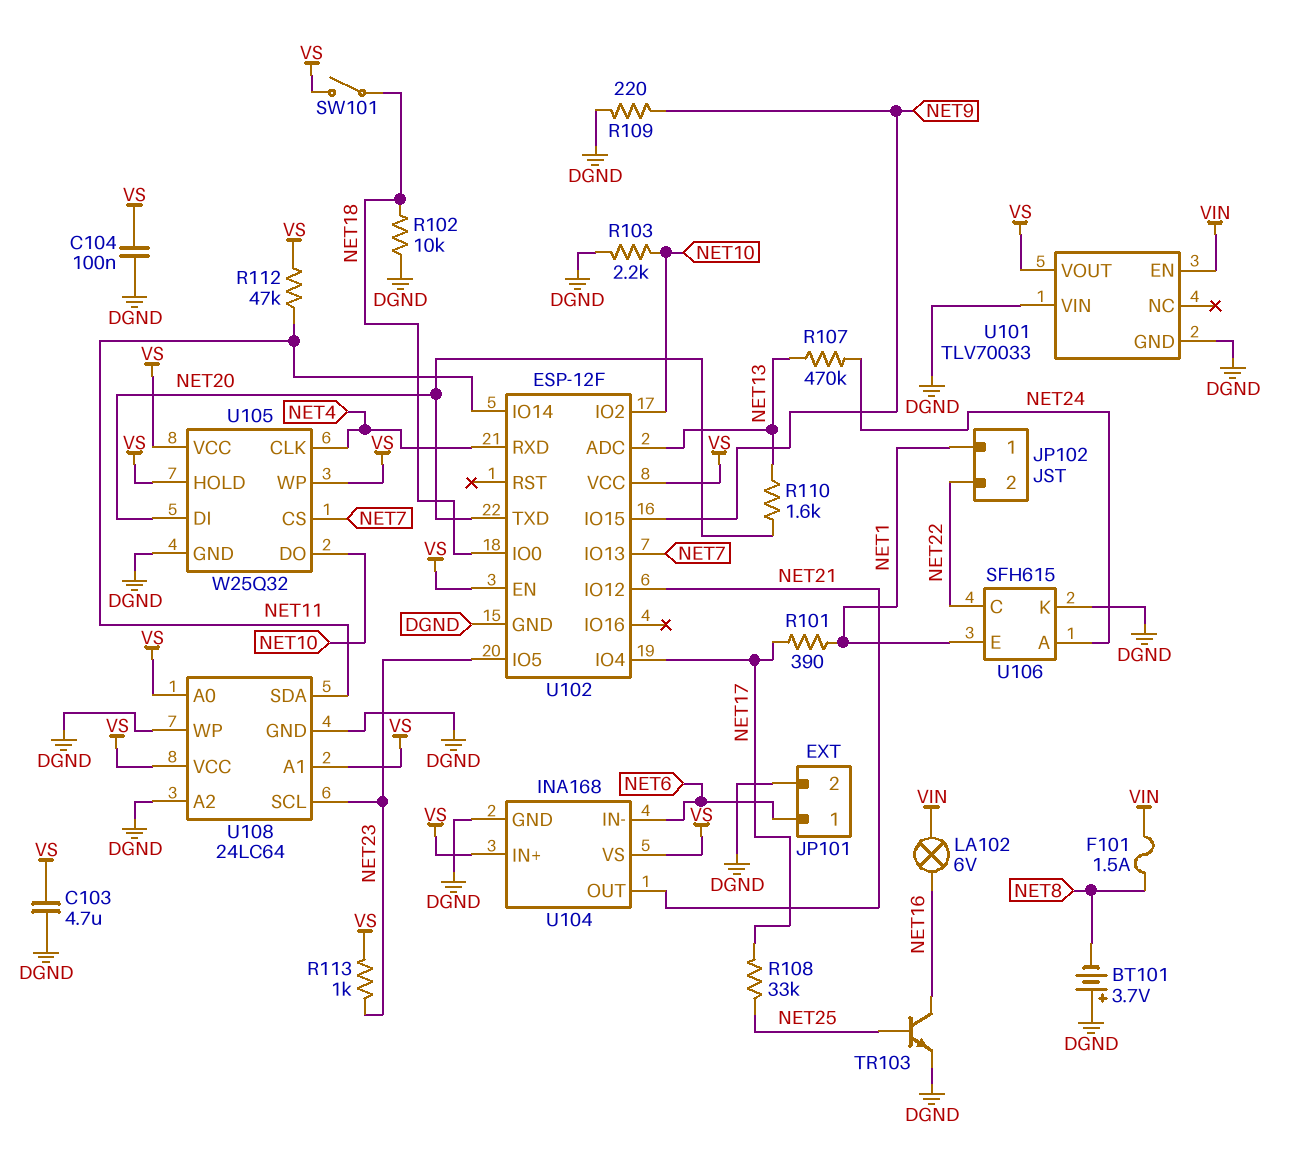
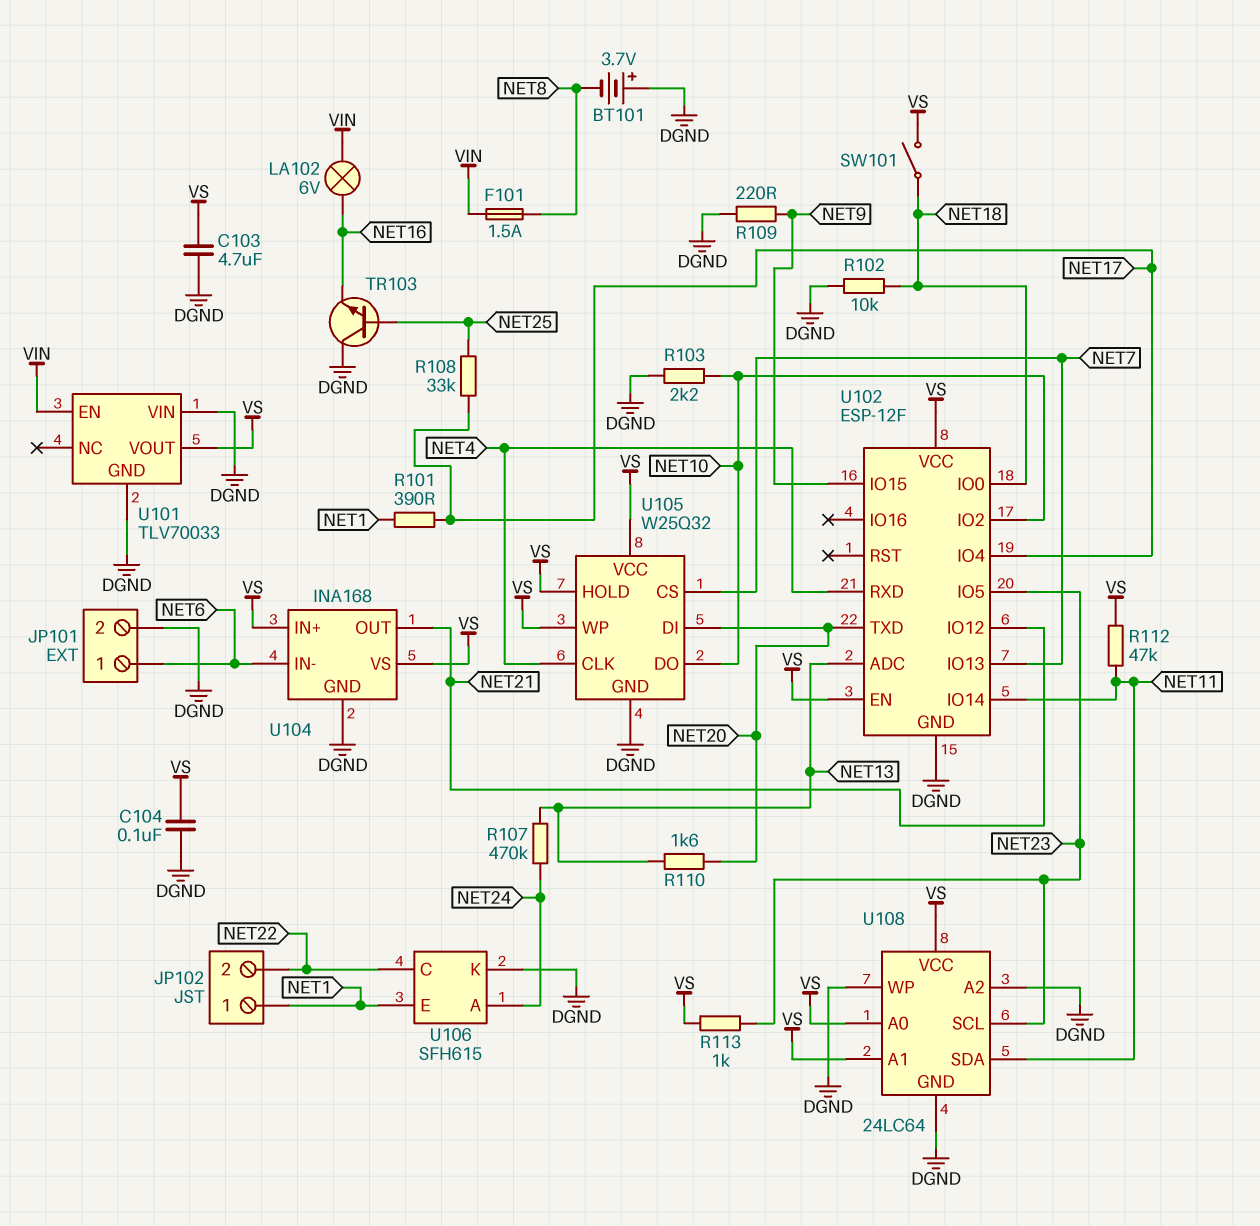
TR103: NPN (B NET25, C NET16, E DGND) -> NPN (B NET25, C DGND, E NET16)

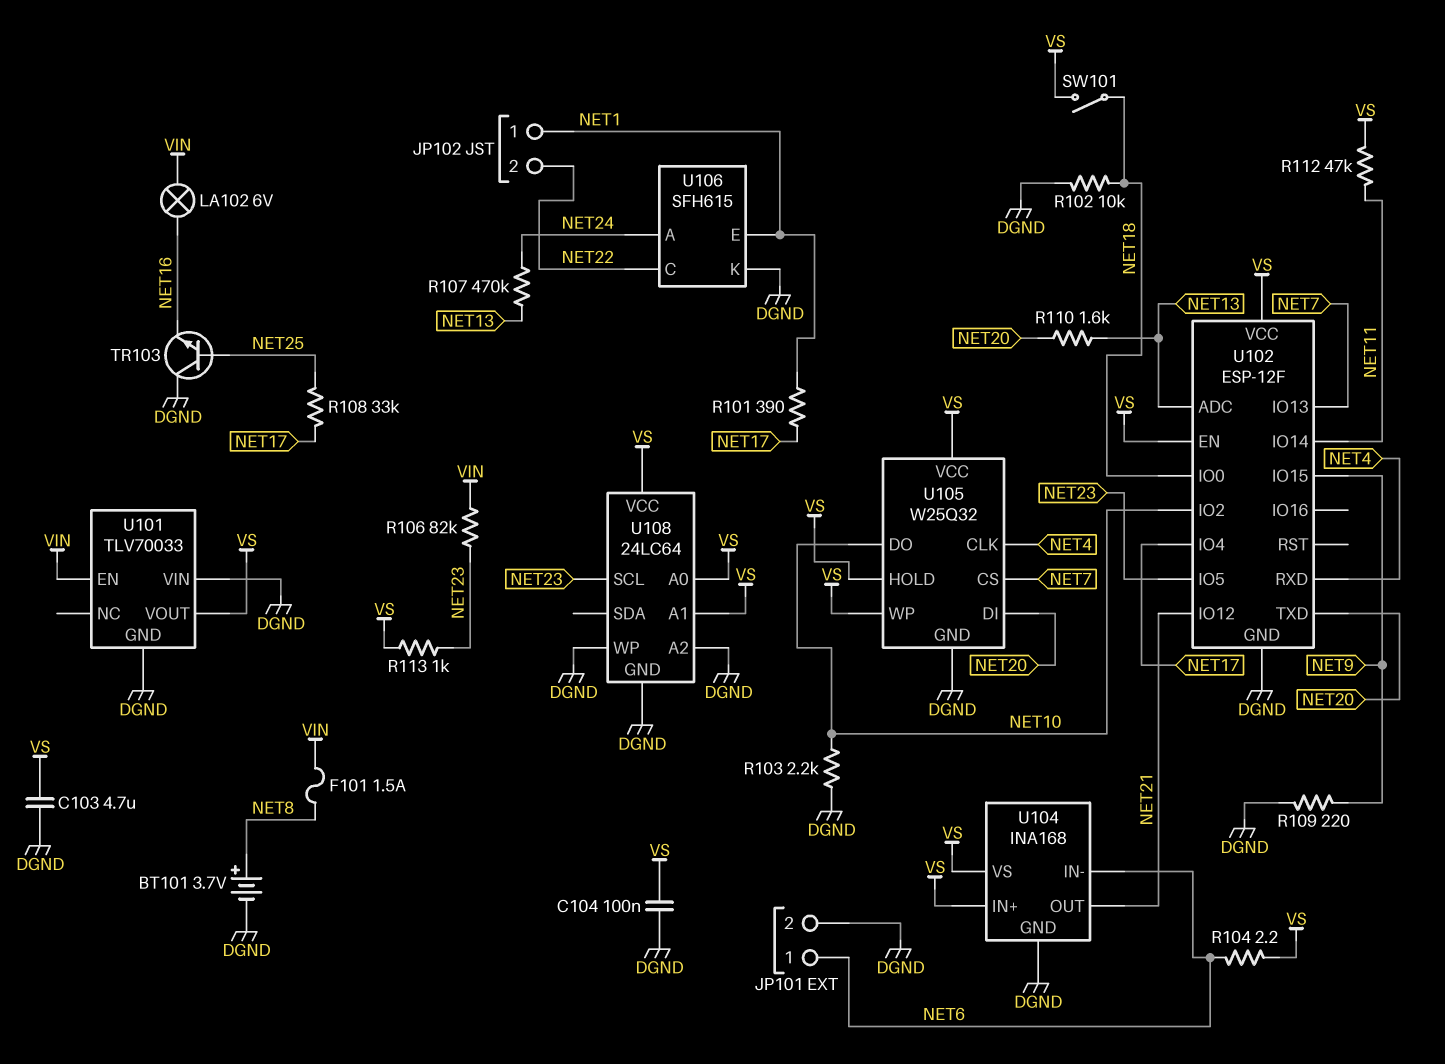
BT101: 3.7V (plus DGND, minus NET8) -> 3.7V (plus NET8, minus DGND)
R104: none -> 2.2 (NET6, VS)
R106: none -> 82k (NET23, VIN)
U108 pin SDA: NET11 -> none

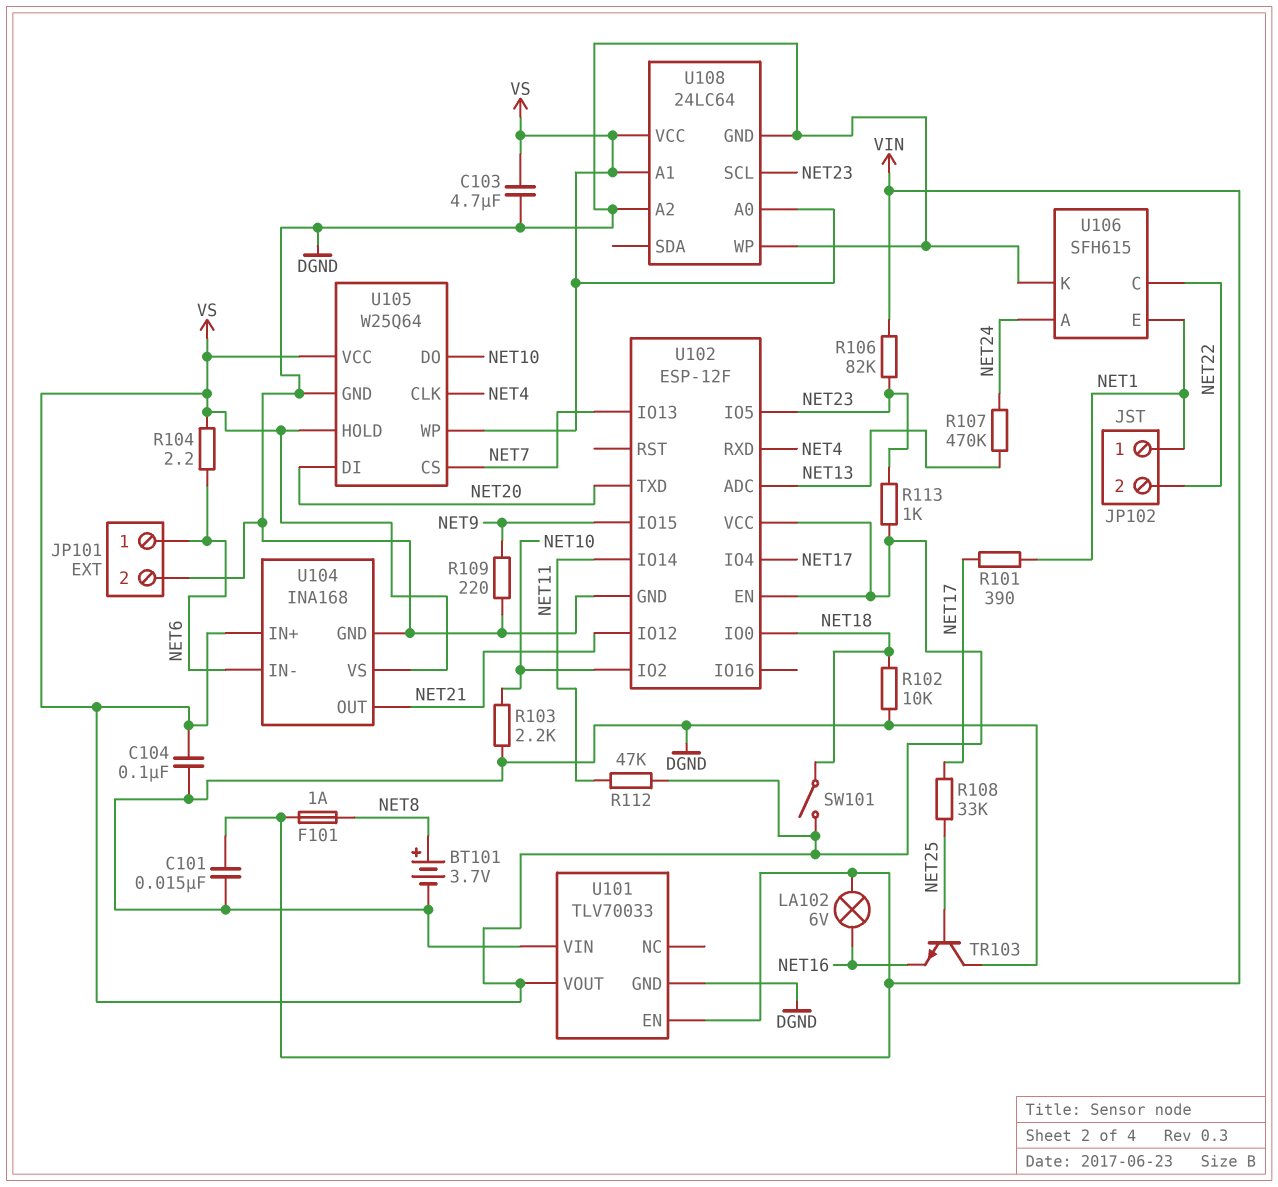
C101: none -> 15nF (DGND, VIN)
F101: 1.5A (NET8, VIN) -> 1A (NET8, VIN)
R110: 1.6k (NET13, NET20) -> none
U105: W25Q32 -> W25Q64

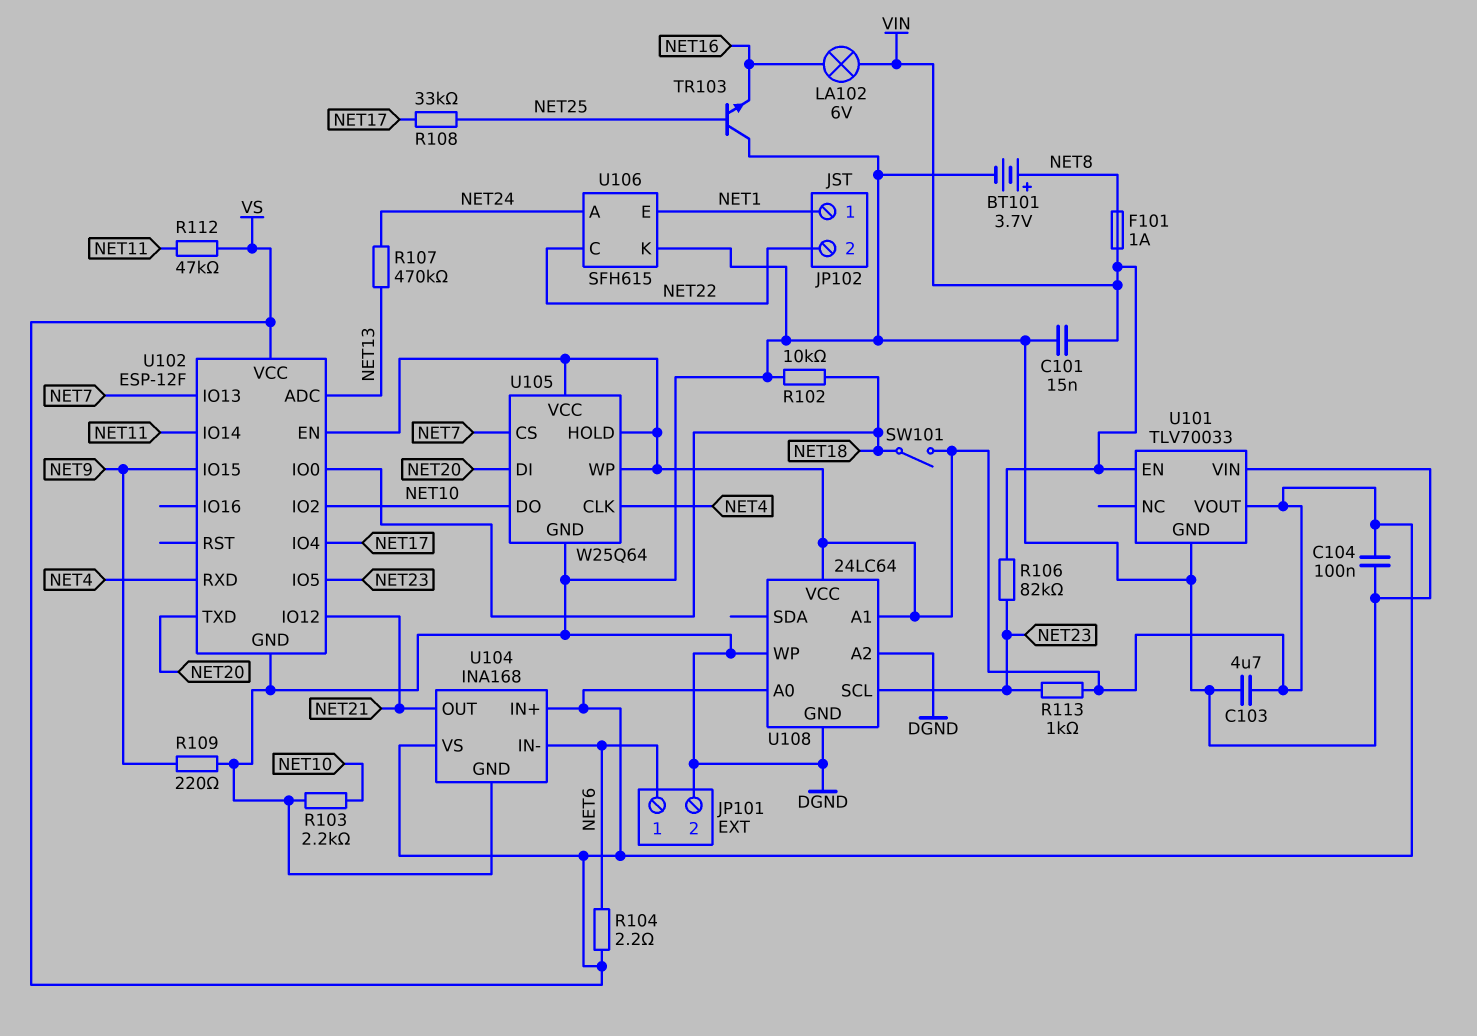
R101: 390 (NET1, NET17) -> none

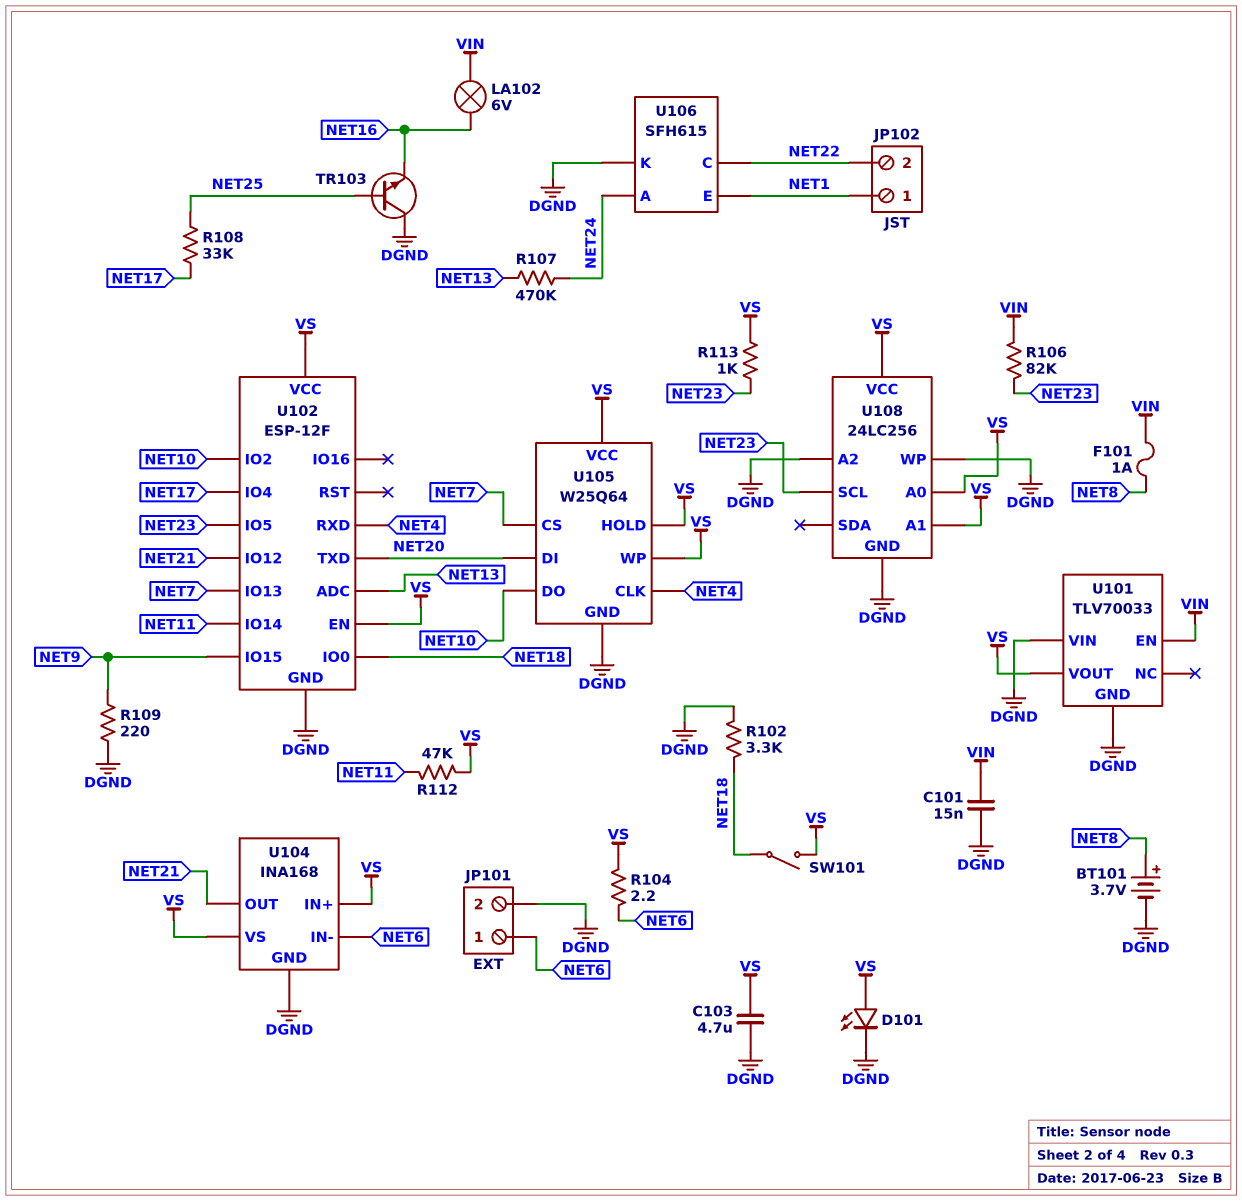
C104: 100nF (DGND, VS) -> none
D101: none -> LED (A VS, K DGND)
R102: 10k (DGND, NET18) -> 3.3k (DGND, NET18)
R103: 2.2k (DGND, NET10) -> none
U108: 24LC64 -> 24LC256

